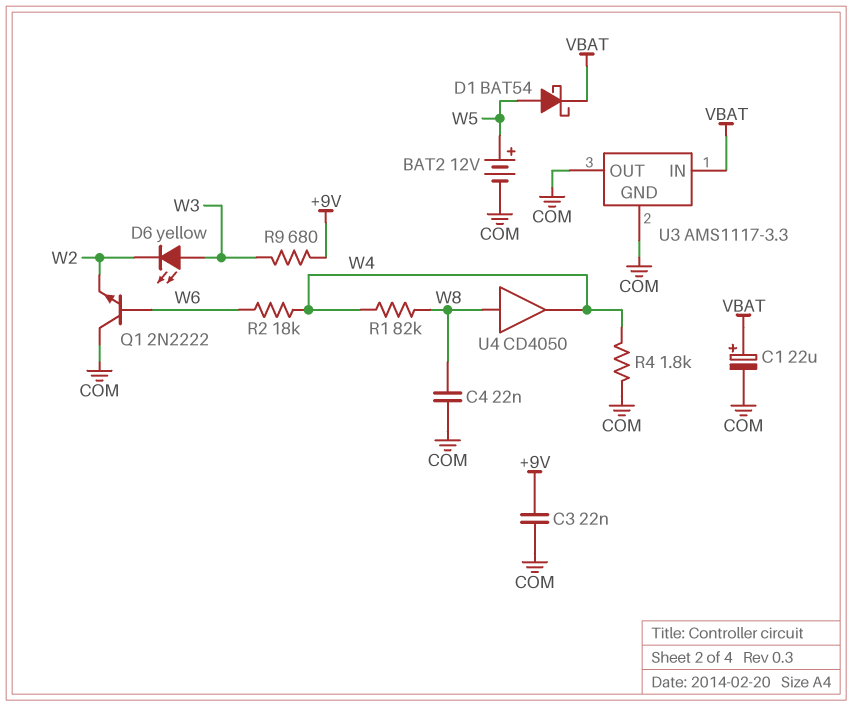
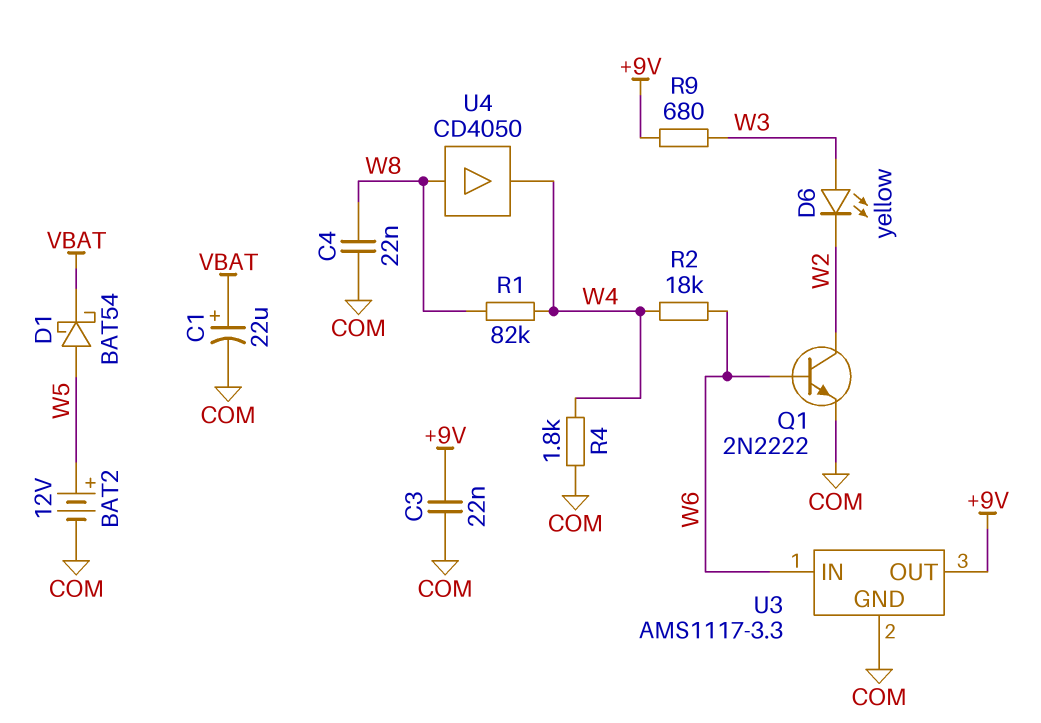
Q1: NPN 2N2222 (B W6, C COM, E W2) -> NPN 2N2222 (B W6, C W2, E COM)
U3 pin IN: VBAT -> W6
U3 pin OUT: COM -> +9V

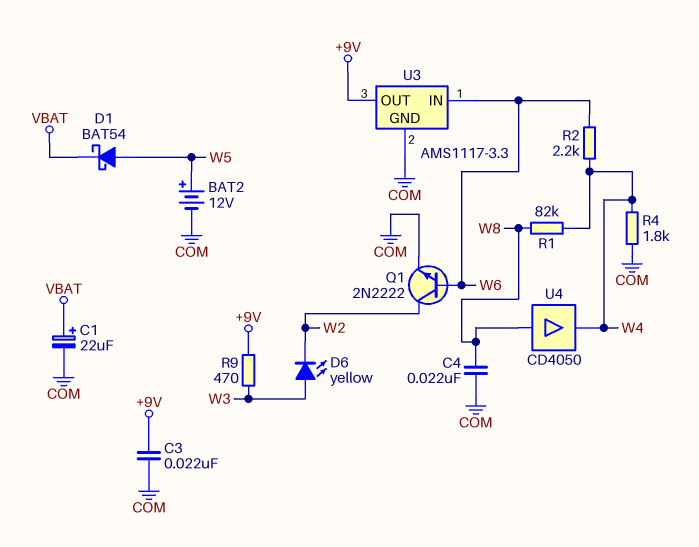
R2: 18k (W4, W6) -> 2.2k (W4, W6)
R9: 680 (+9V, W3) -> 470 (+9V, W3)

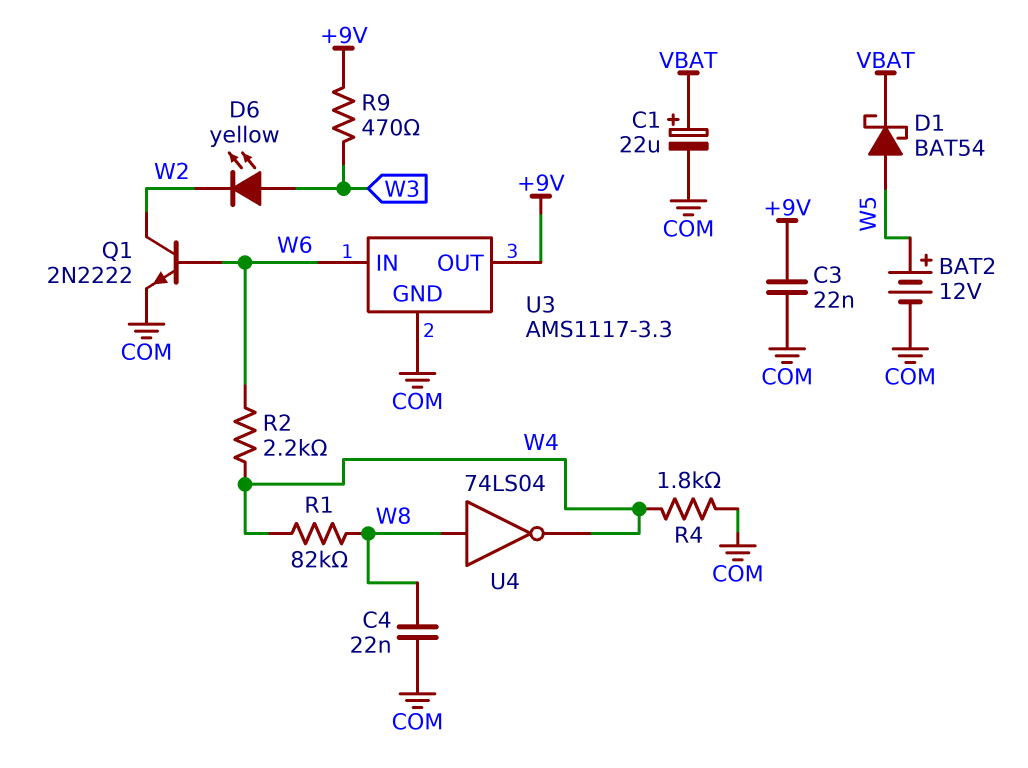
U4: buffer CD4050 (in W8, out W4) -> NOT 74LS04 (in W8, out W4)

